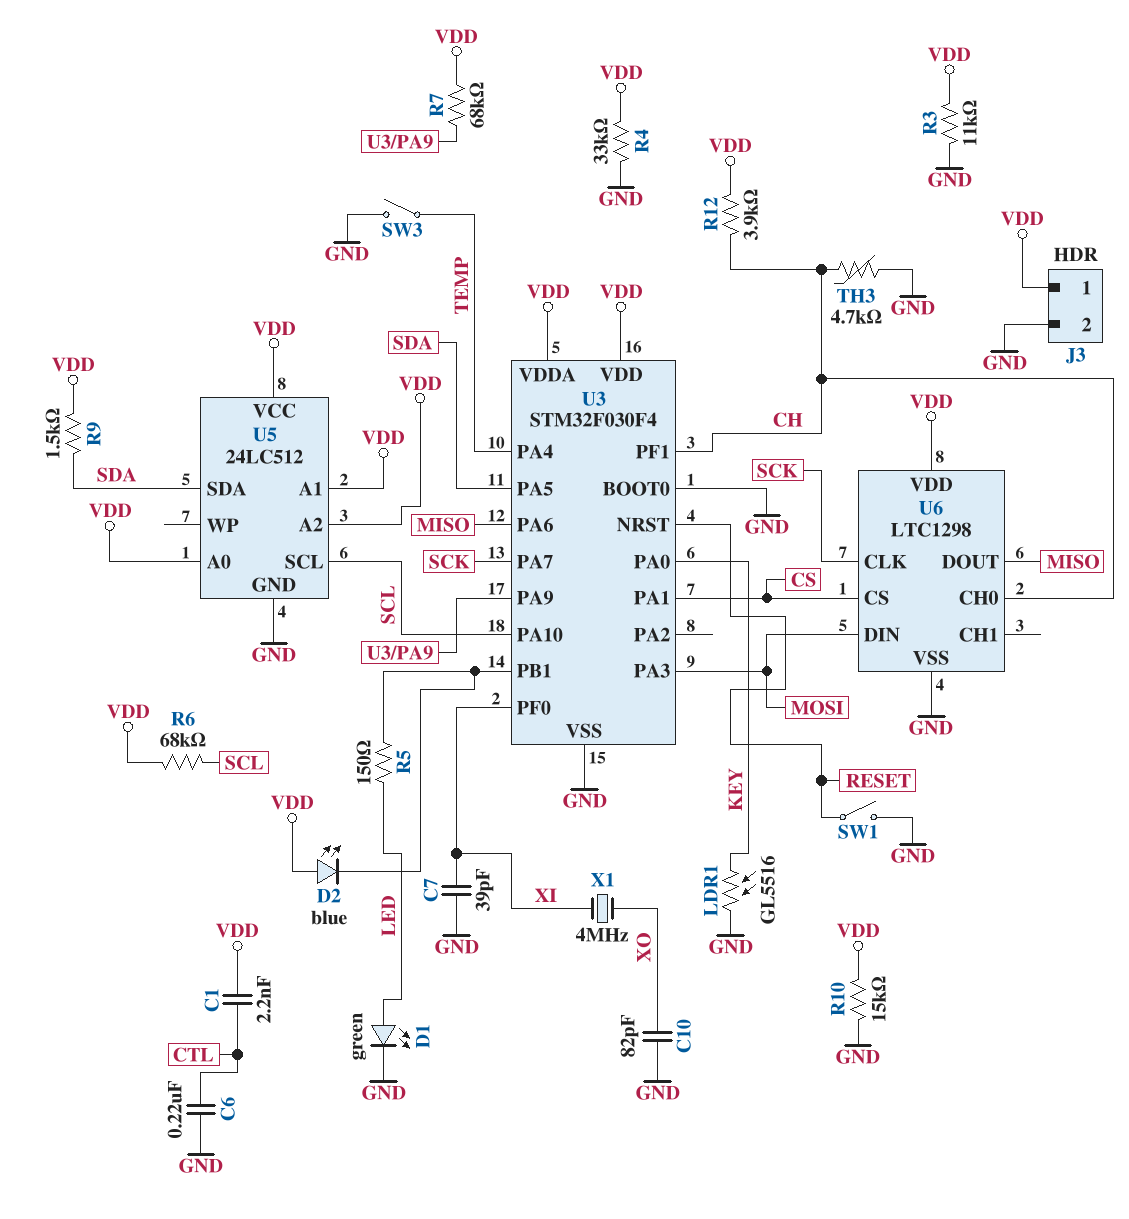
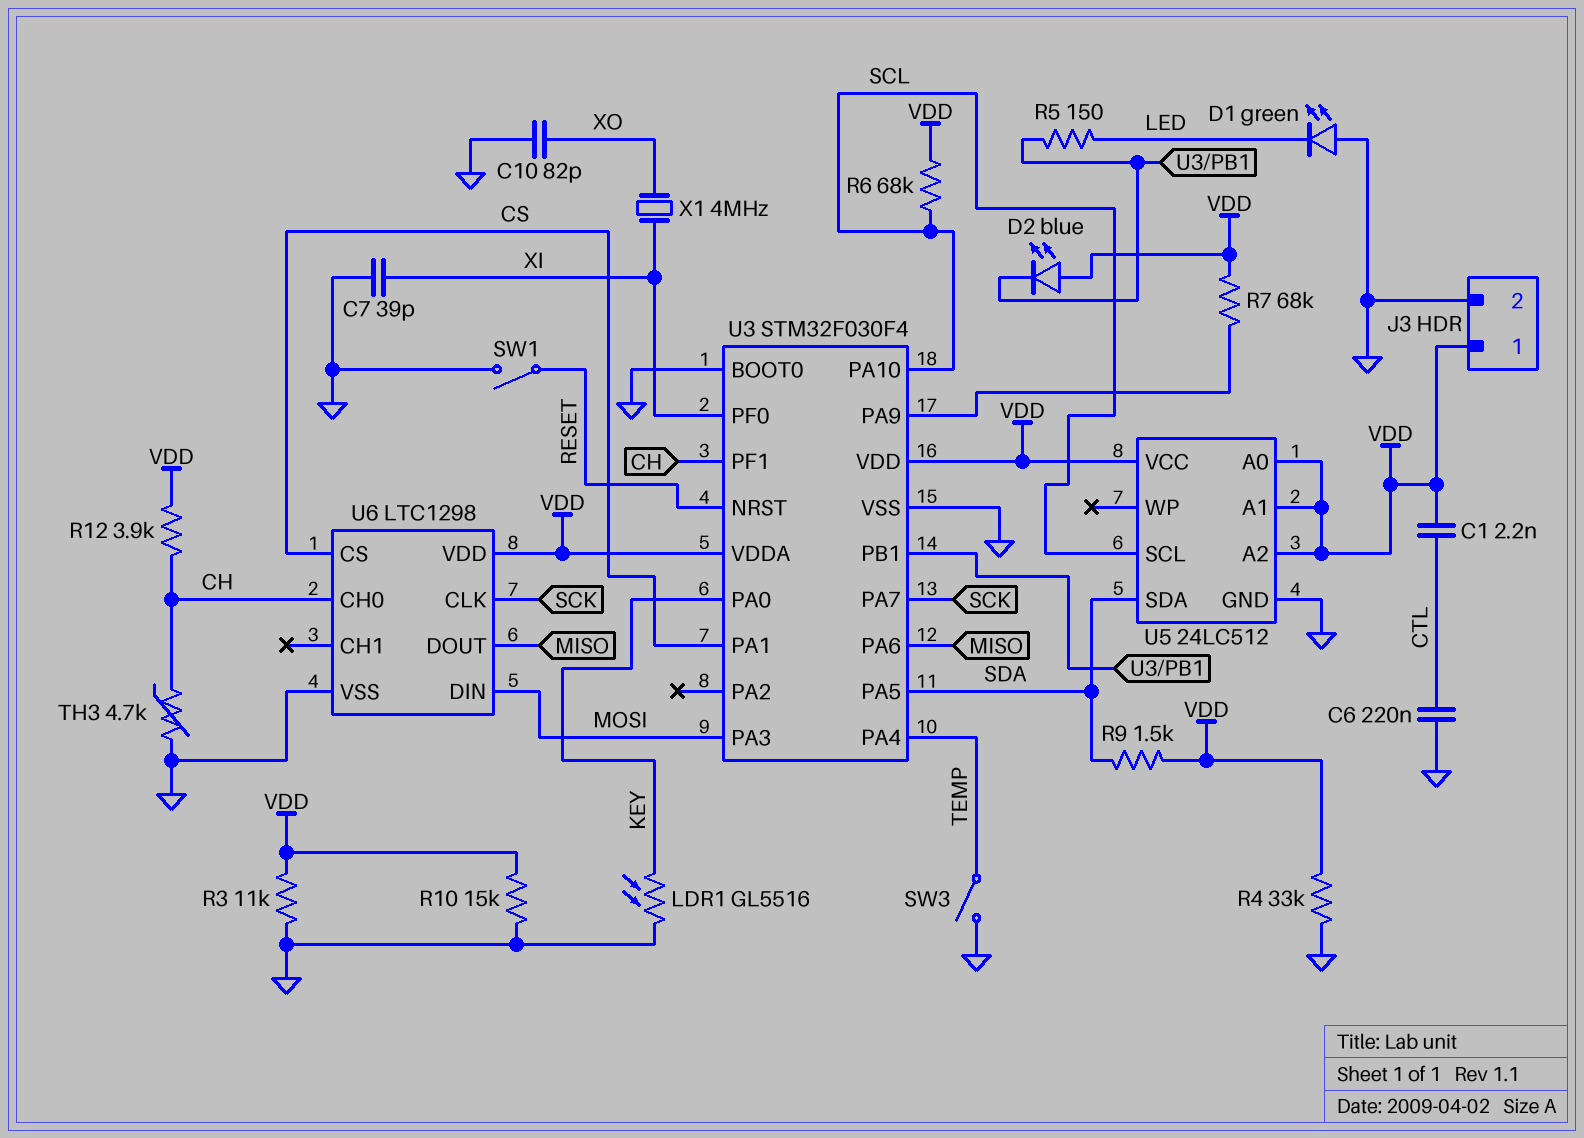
D1: LED green (A LED, K GND) -> LED green (A GND, K LED)

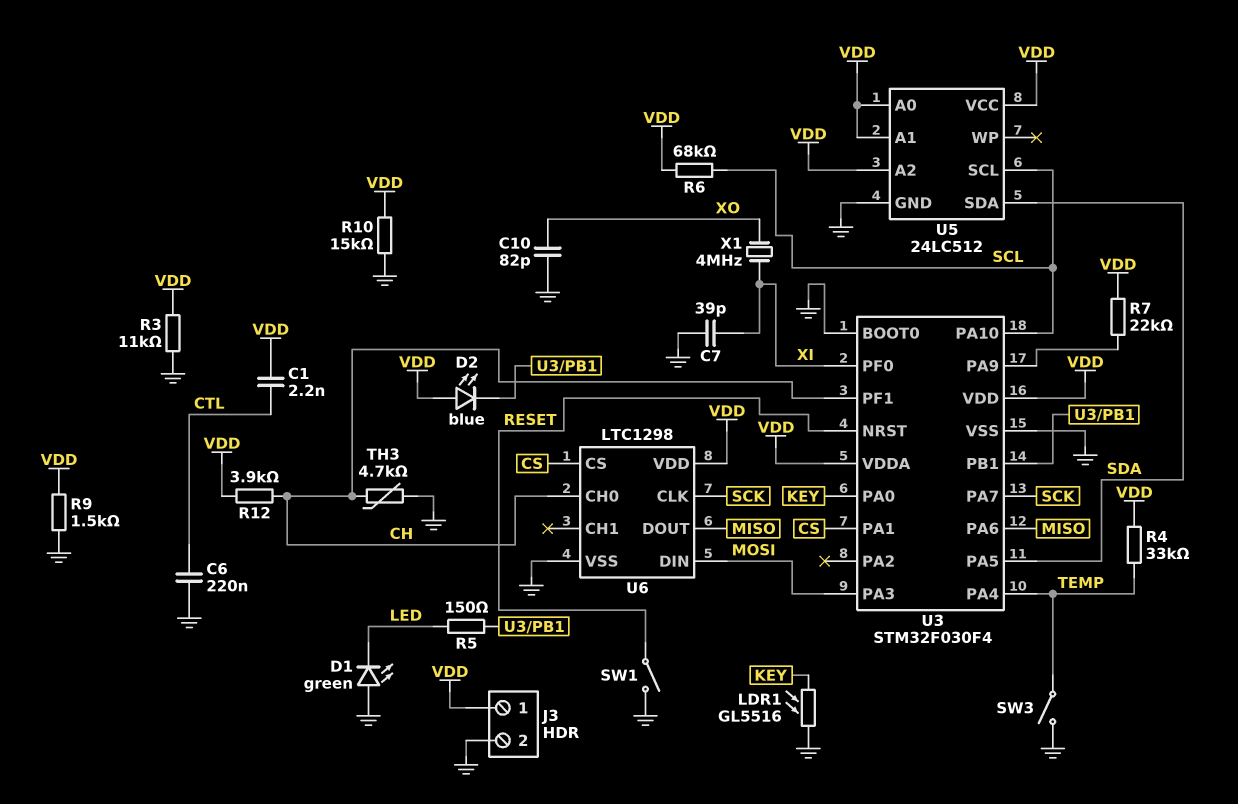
R4: 33k (GND, VDD) -> 33k (TEMP, VDD)
R7: 68k (U3/PA9, VDD) -> 22k (U3/PA9, VDD)
R9: 1.5k (SDA, VDD) -> 1.5k (GND, VDD)

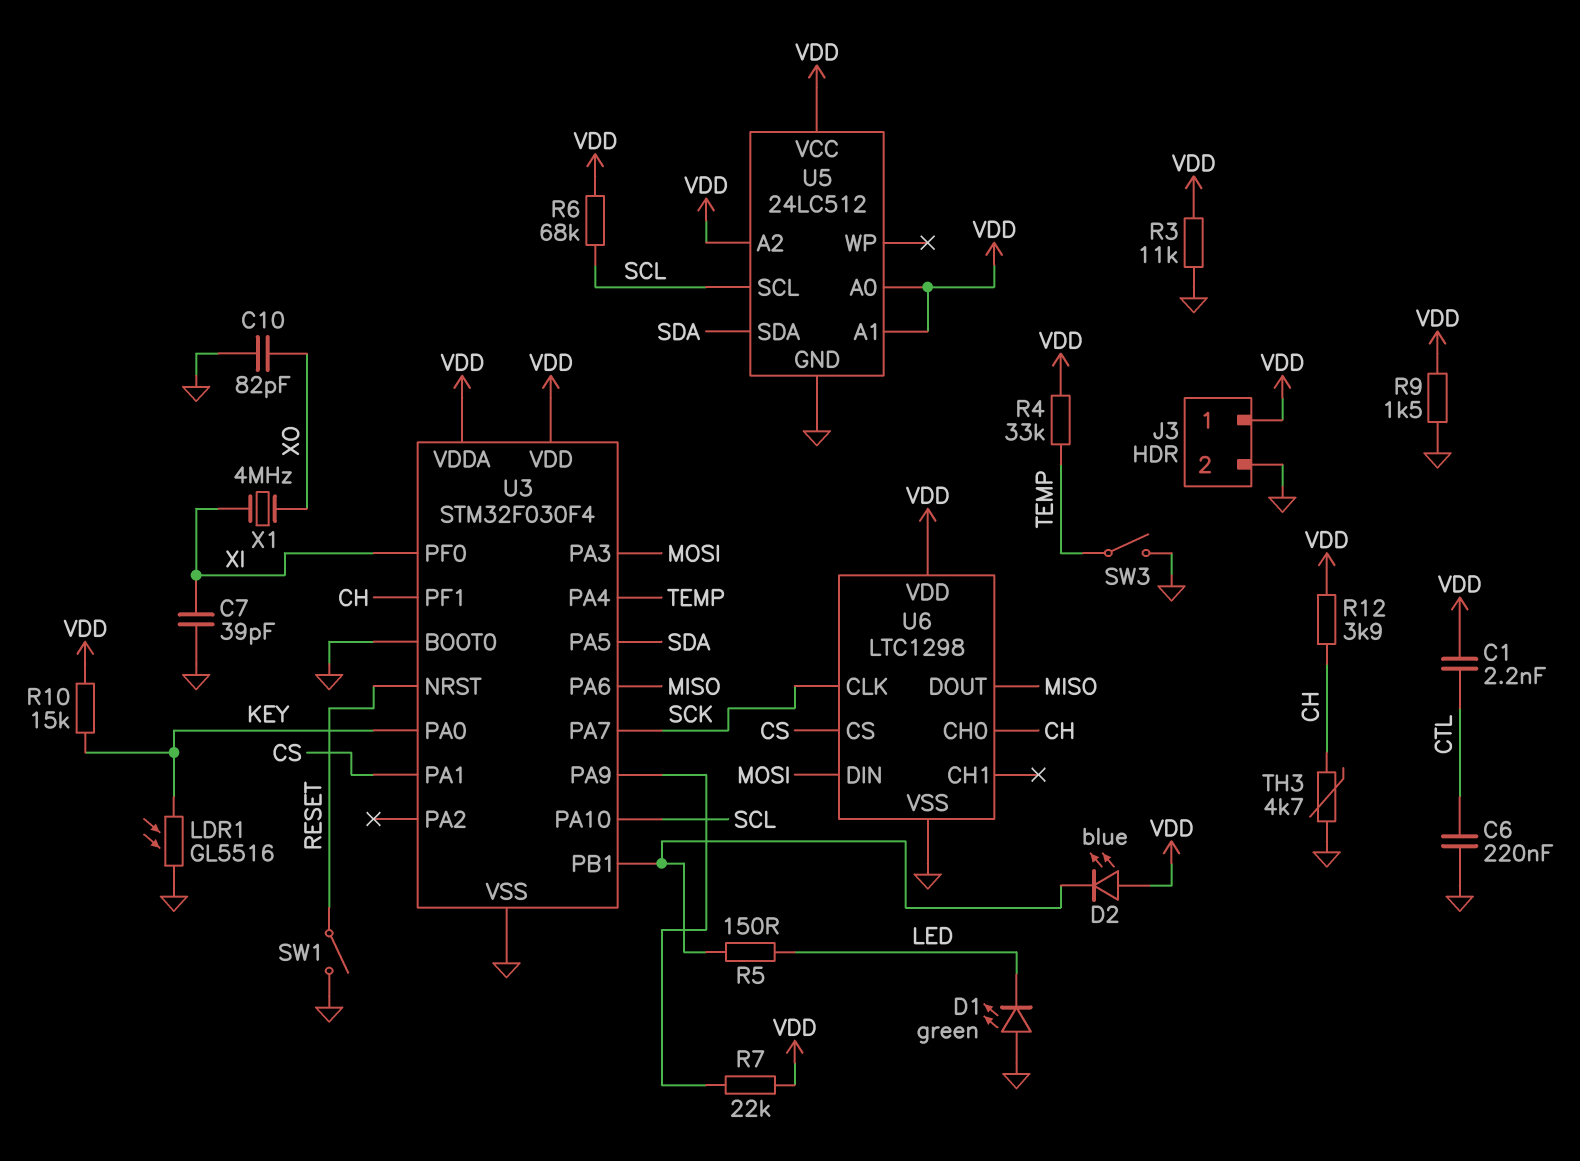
R10: 15k (GND, VDD) -> 15k (KEY, VDD)

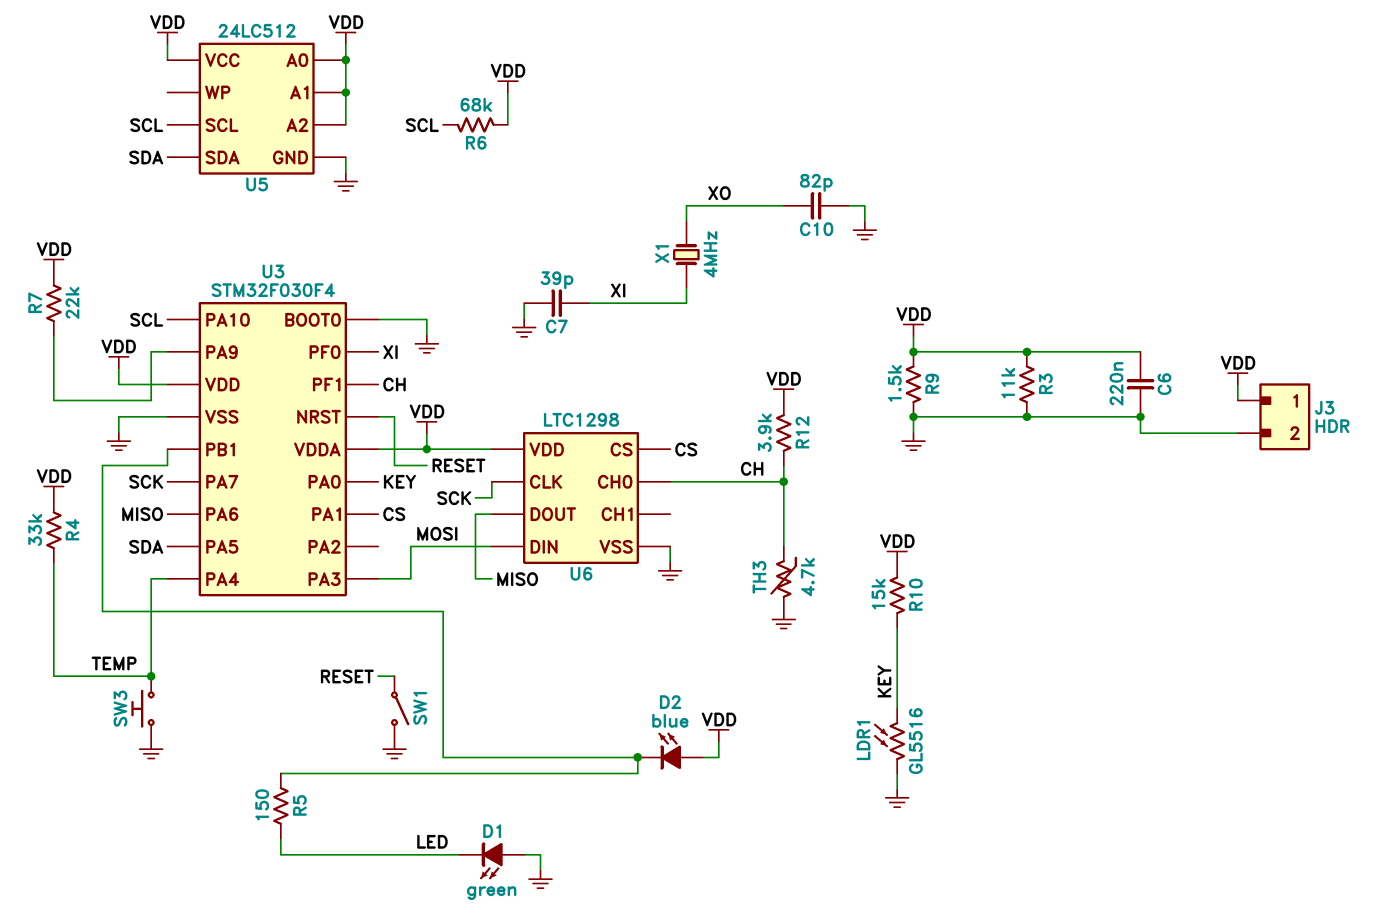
C1: 2.2nF (CTL, VDD) -> none
C6: 220nF (CTL, GND) -> 220nF (GND, VDD)
SW3: switch (GND, TEMP) -> button (GND, TEMP)

